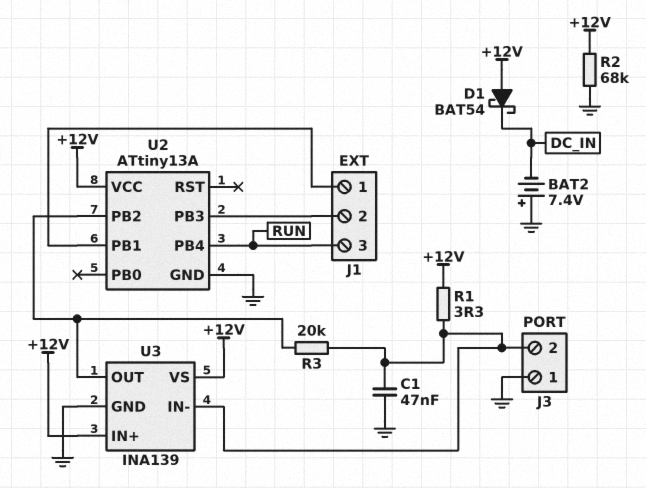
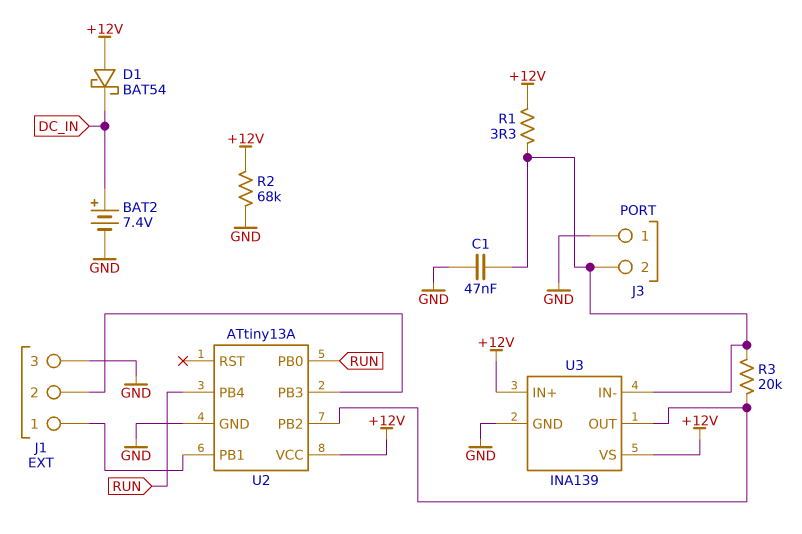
BAT2: 7.4V (plus GND, minus DC_IN) -> 7.4V (plus DC_IN, minus GND)
J1 pin 3: RUN -> GND
U2 pin PB0: none -> RUN

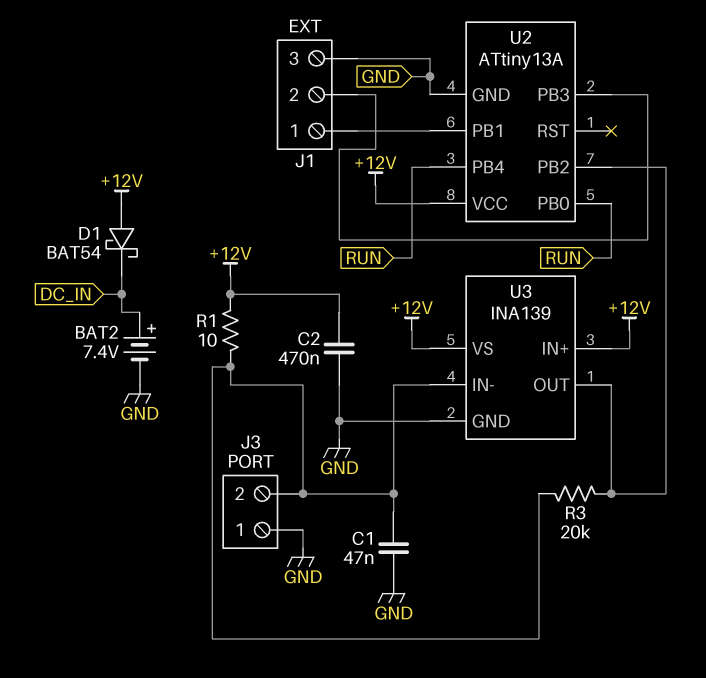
C2: none -> 470nF (+12V, GND)
R1: 3.3 (+12V, J3/2) -> 10 (+12V, J3/2)
R2: 68k (+12V, GND) -> none

